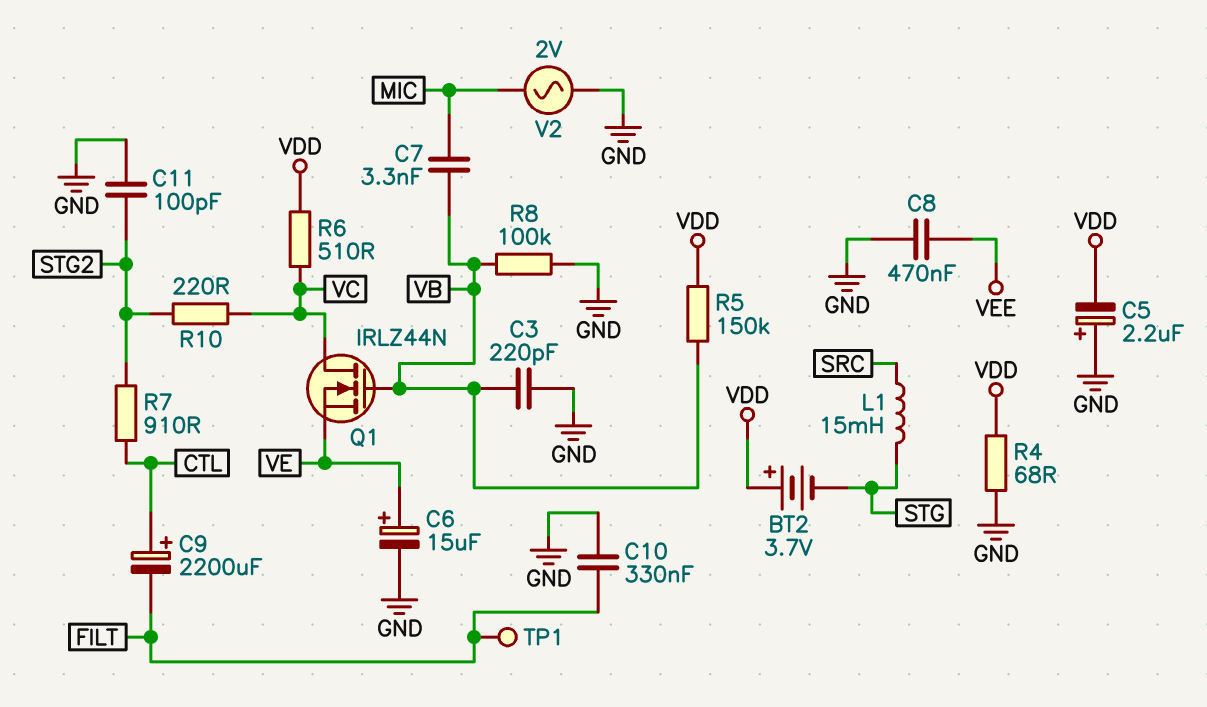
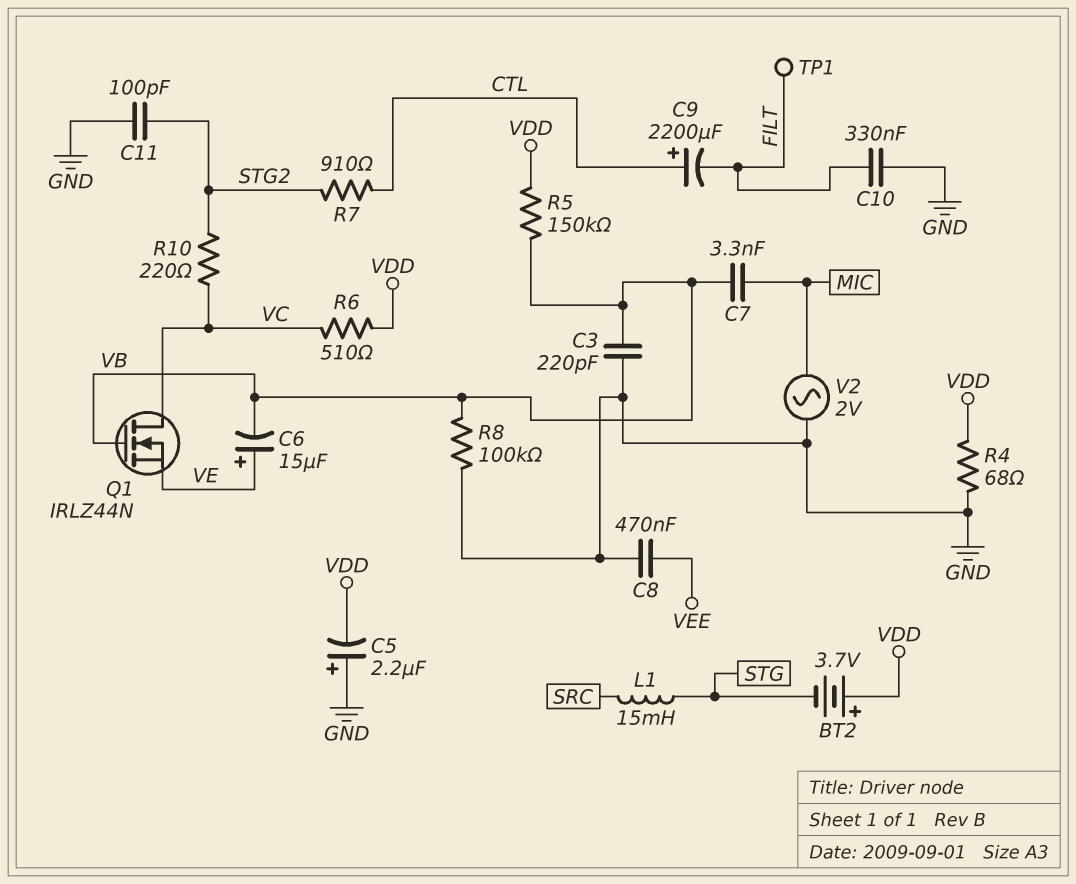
C6: 15uF (plus VE, minus GND) -> 15uF (plus VE, minus VB)

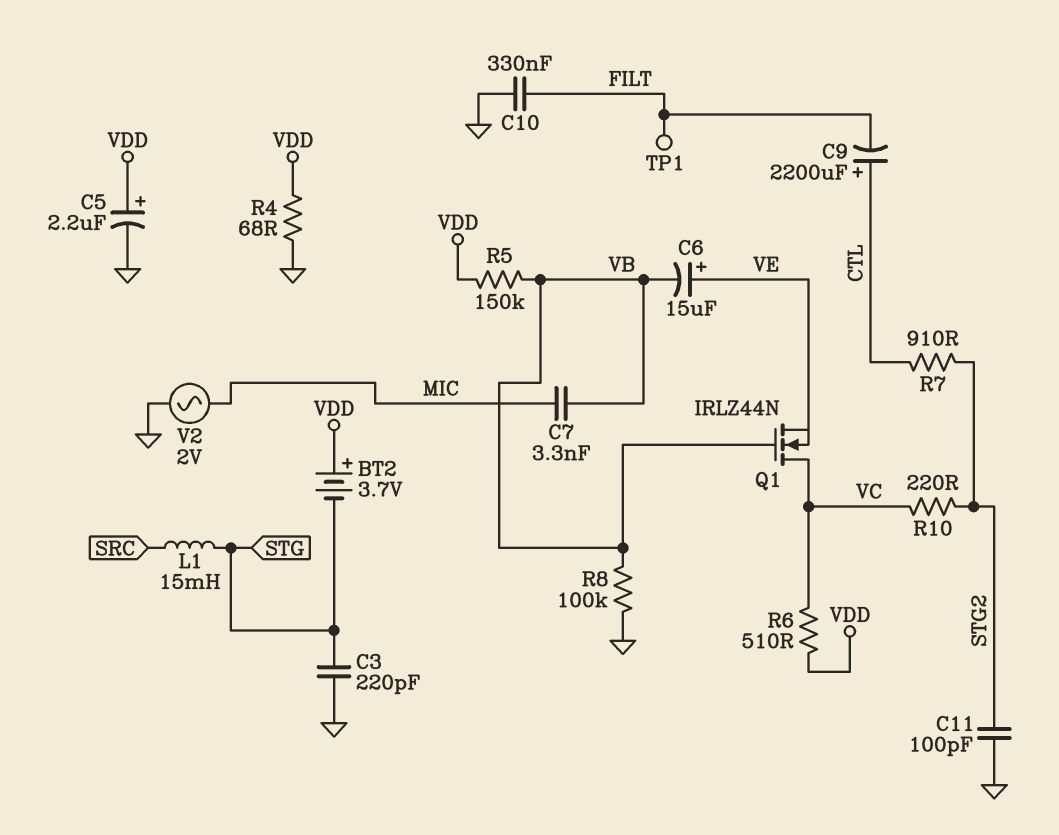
C3: 220pF (GND, VB) -> 220pF (GND, STG)
C5: 2.2uF (plus GND, minus VDD) -> 2.2uF (plus VDD, minus GND)
C8: 470nF (GND, VEE) -> none

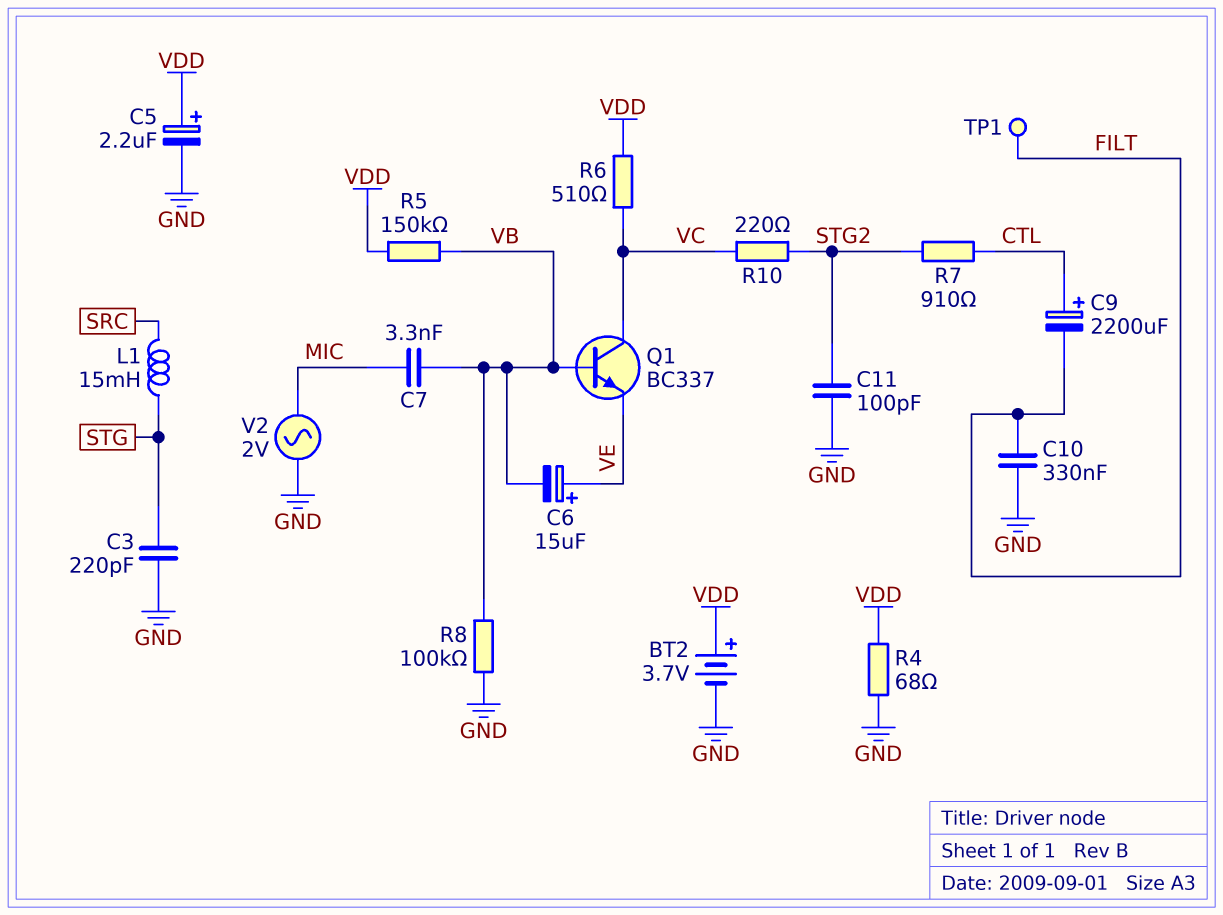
BT2: 3.7V (plus VDD, minus STG) -> 3.7V (plus VDD, minus GND)
Q1: NMOS IRLZ44N (G VB, D VC, S VE) -> NPN BC337 (B VB, C VC, E VE)

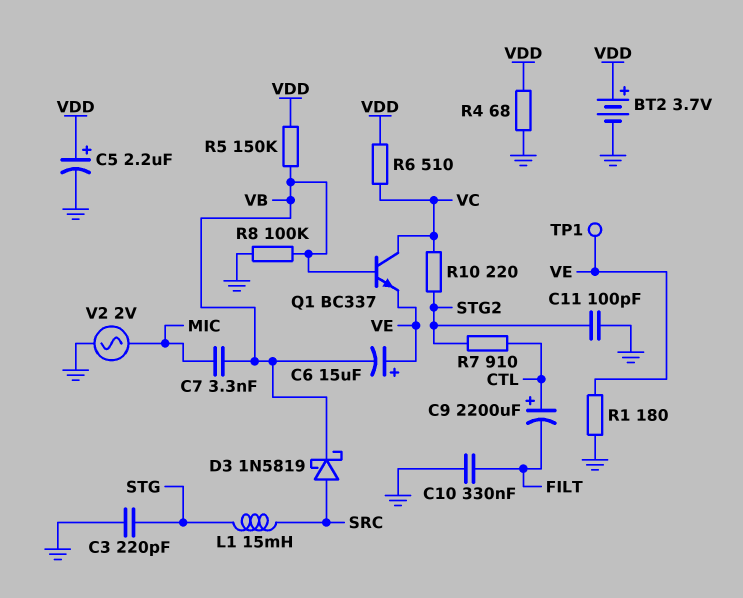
D3: none -> schottky 1N5819 (A SRC, K VB)
R1: none -> 180 (GND, VE)
TP1: test point (FILT) -> test point (VE)

